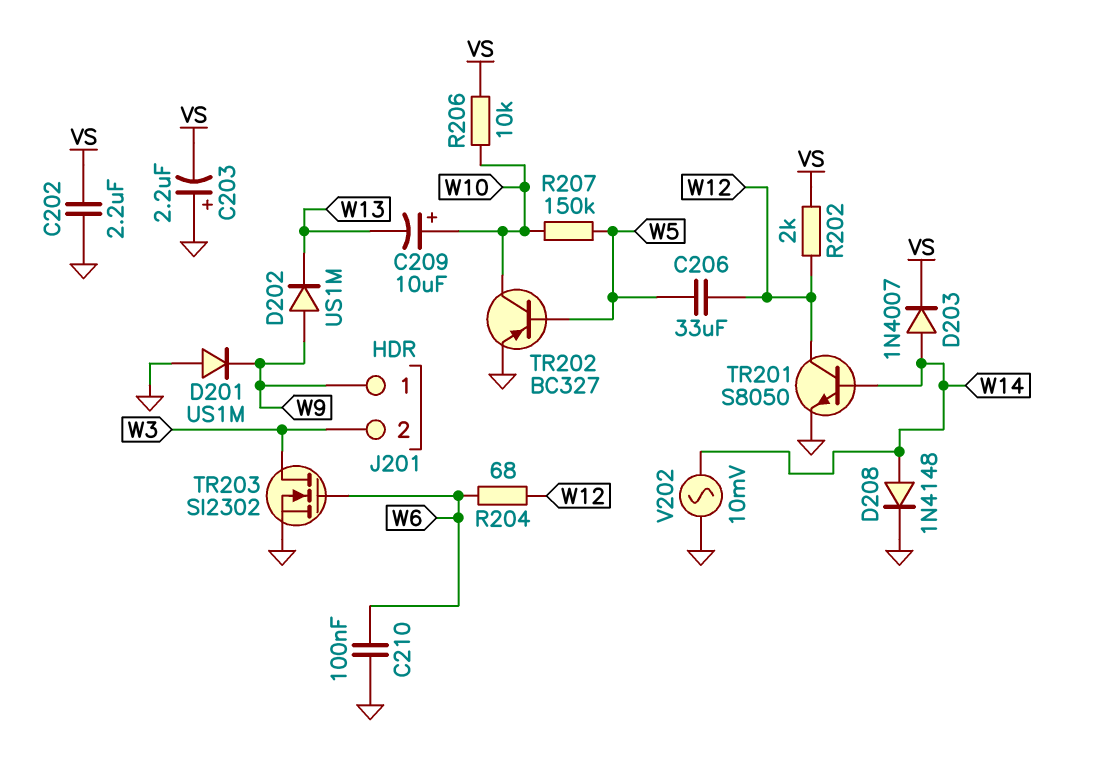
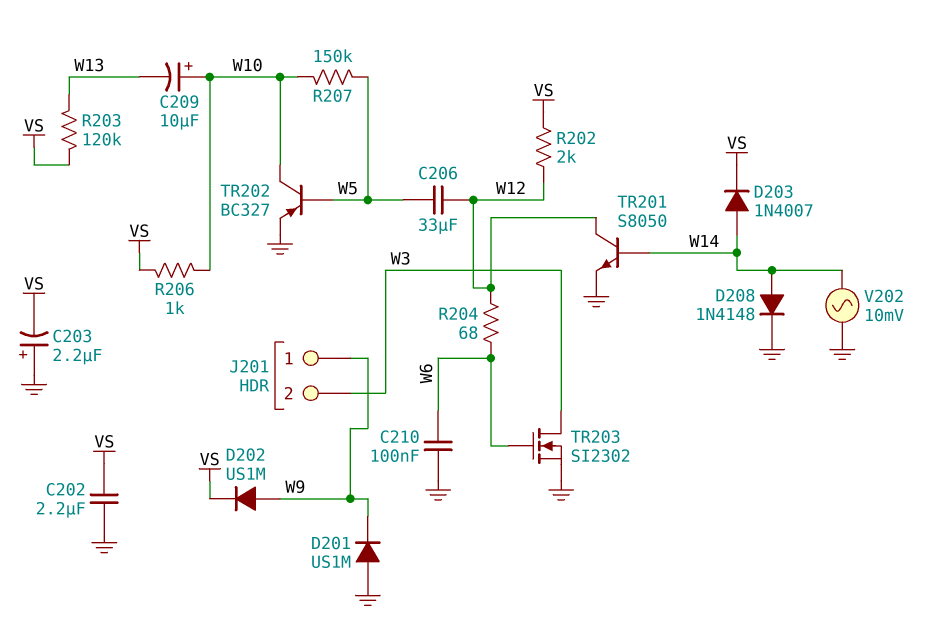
D202: diode US1M (A W9, K W13) -> diode US1M (A W9, K VS)
R203: none -> 120k (VS, W13)
R206: 10k (VS, W10) -> 1k (VS, W10)

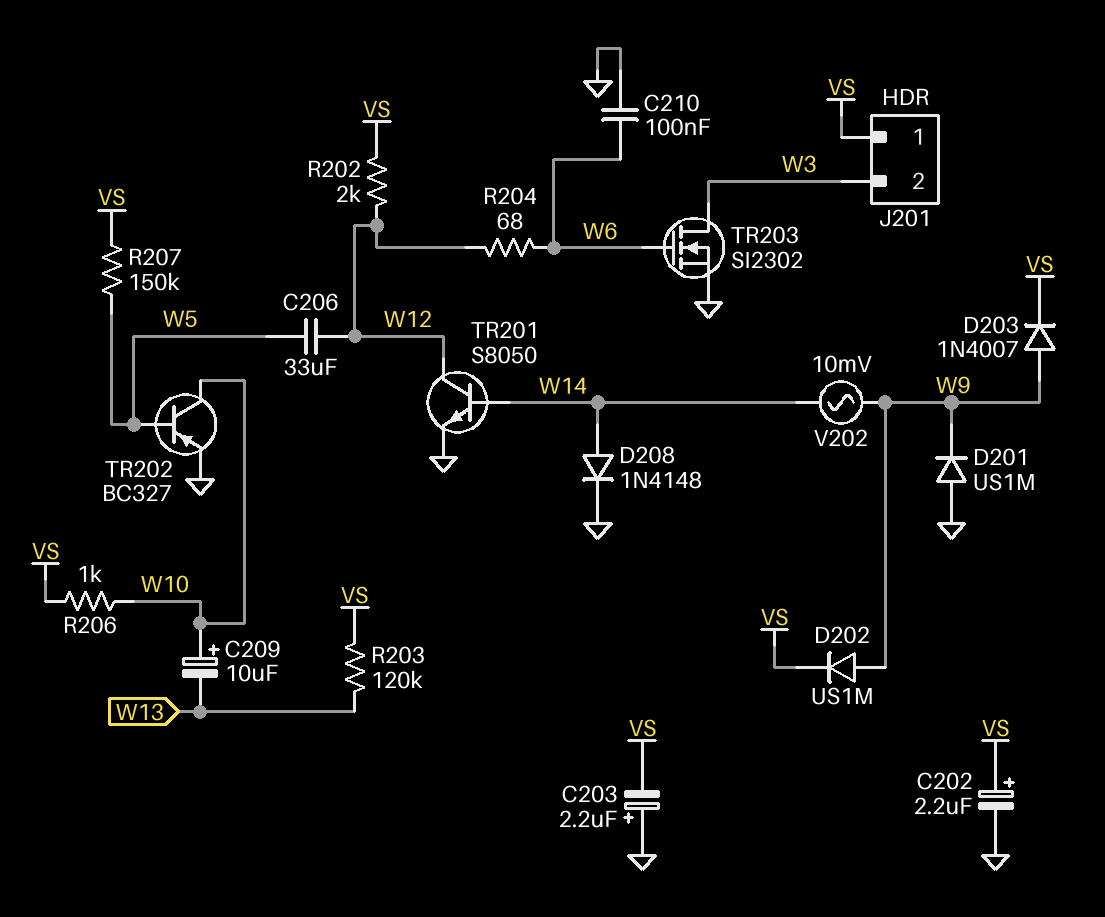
C202: 2.2uF (GND, VS) -> 2.2uF (plus VS, minus GND)
D203: diode 1N4007 (A W14, K VS) -> diode 1N4007 (A W9, K VS)
J201 pin 1: W9 -> VS
R207: 150k (W5, W10) -> 150k (VS, W5)
V202: AC 10mV (GND, W14) -> AC 10mV (W9, W14)

